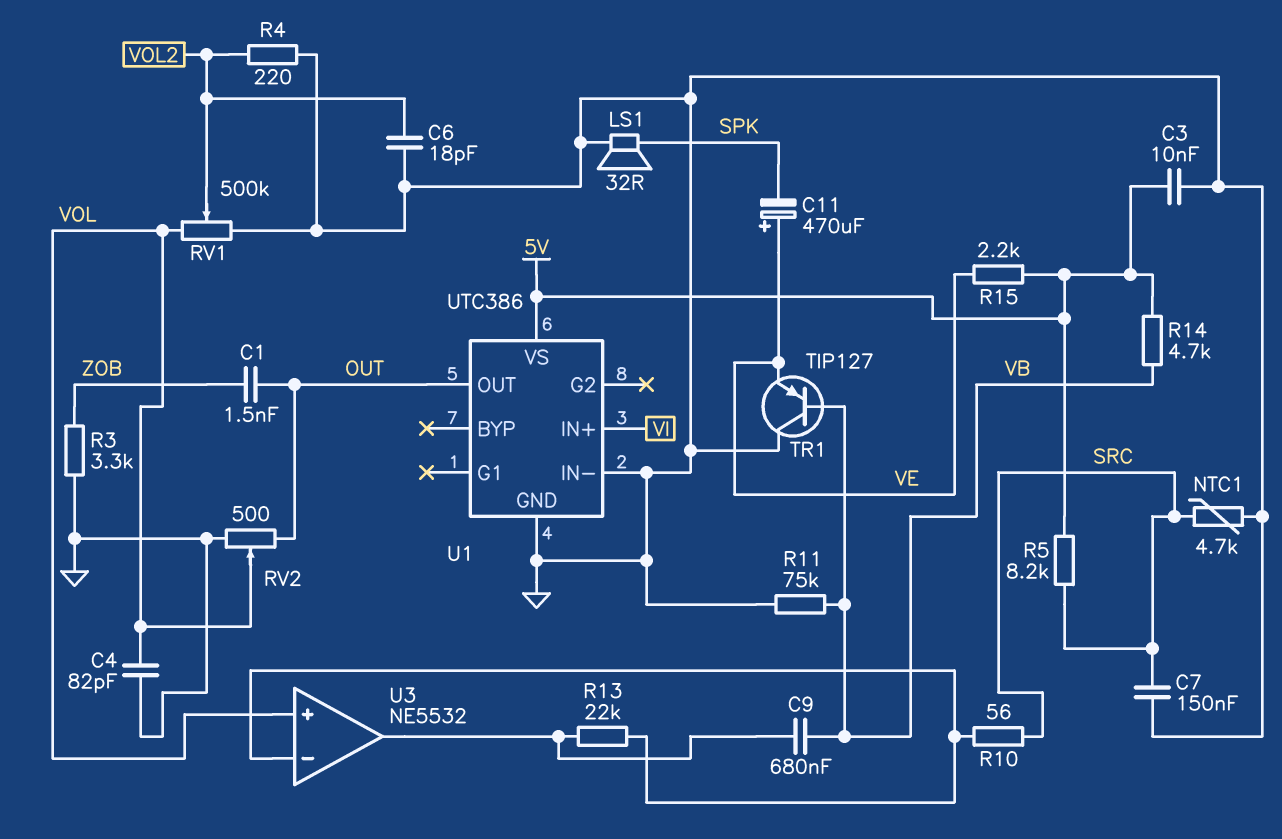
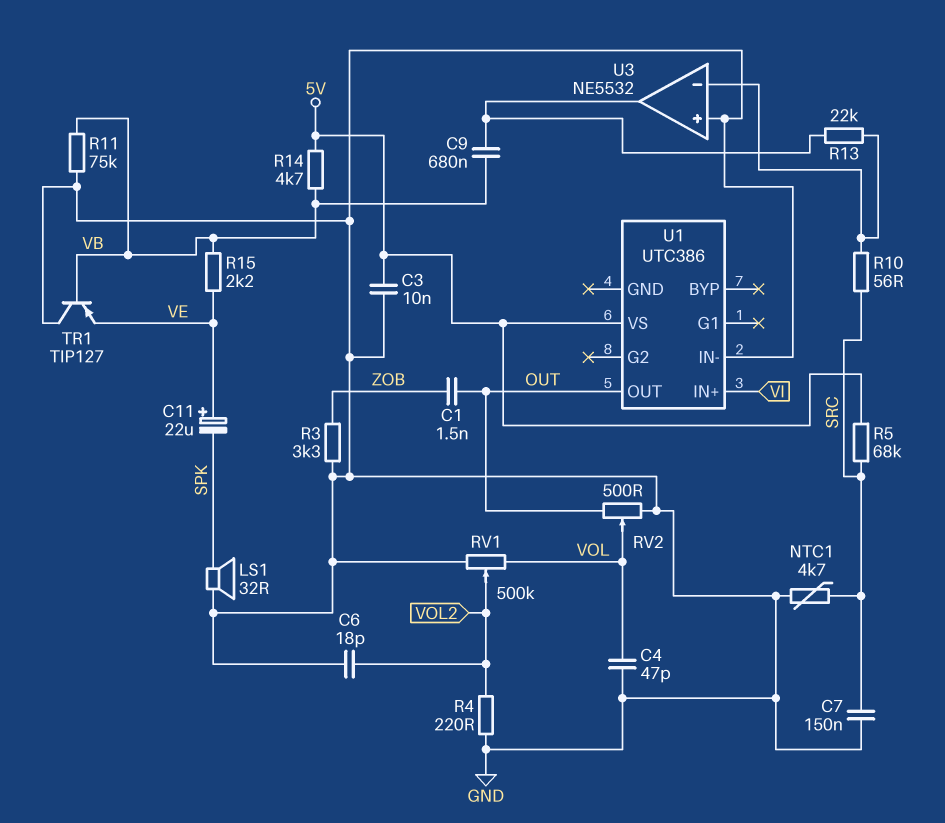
C4: 82pF (GND, VOL) -> 47pF (GND, VOL)
C11: 470uF (plus VE, minus SPK) -> 22uF (plus VE, minus SPK)
R5: 8.2k (5V, SRC) -> 68k (5V, SRC)
R15: 2.2k (5V, VE) -> 2.2k (VB, VE)
U1 pin GND: GND -> none
U3 pin in+: VOL -> GND

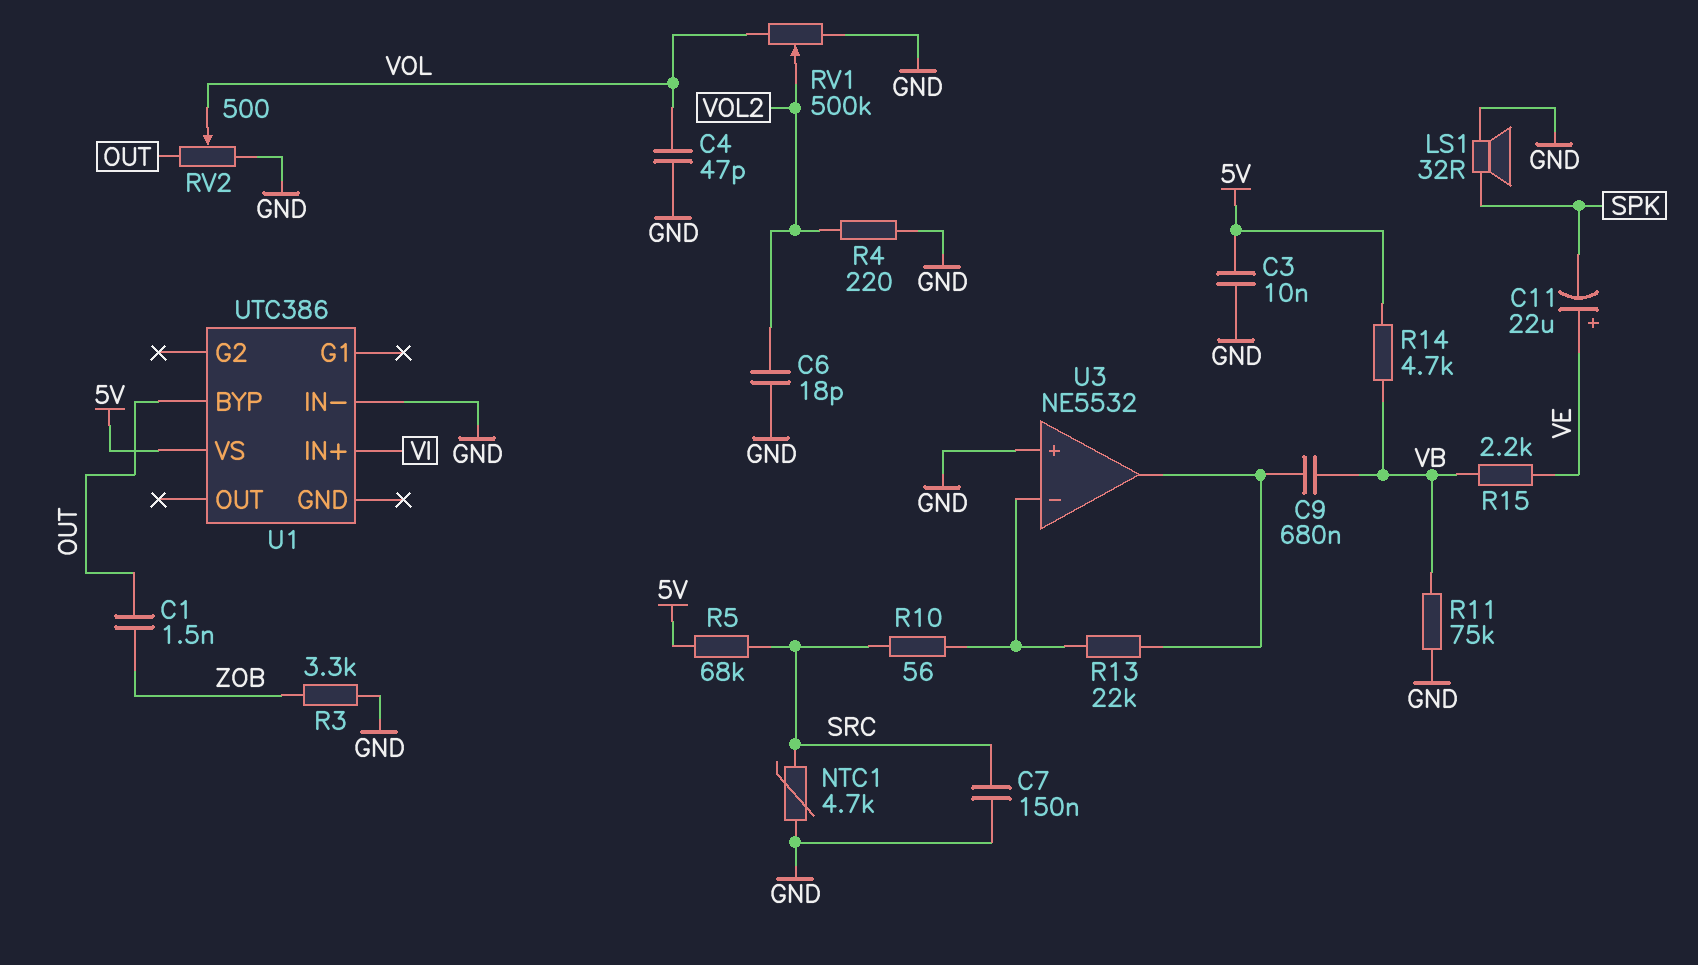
TR1: PNP TIP127 (B VB, C GND, E VE) -> none
U1 pin BYP: none -> OUT
U1 pin OUT: OUT -> none

